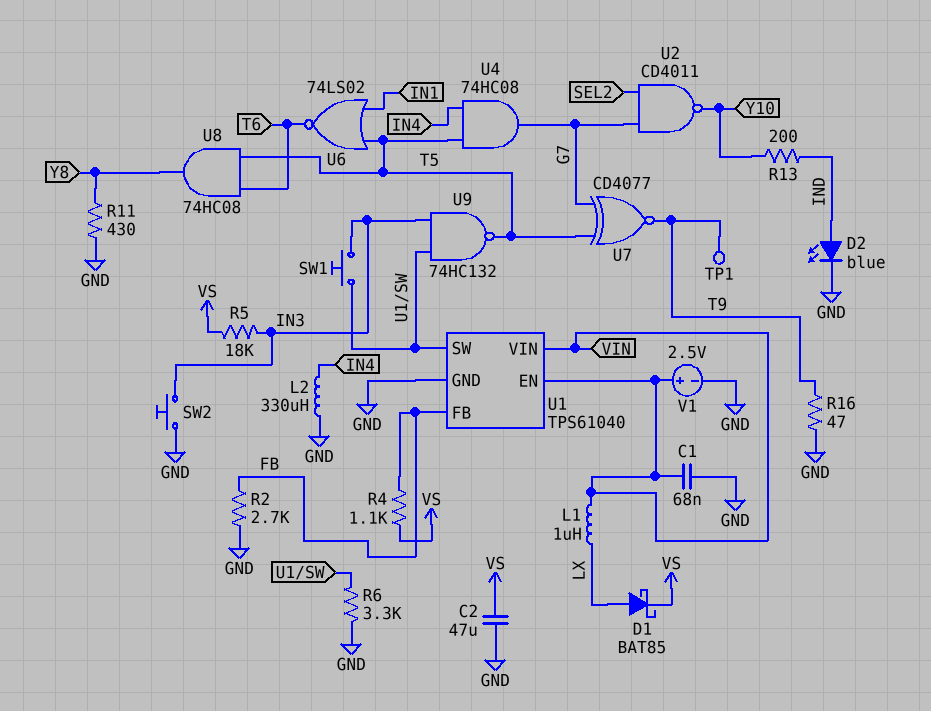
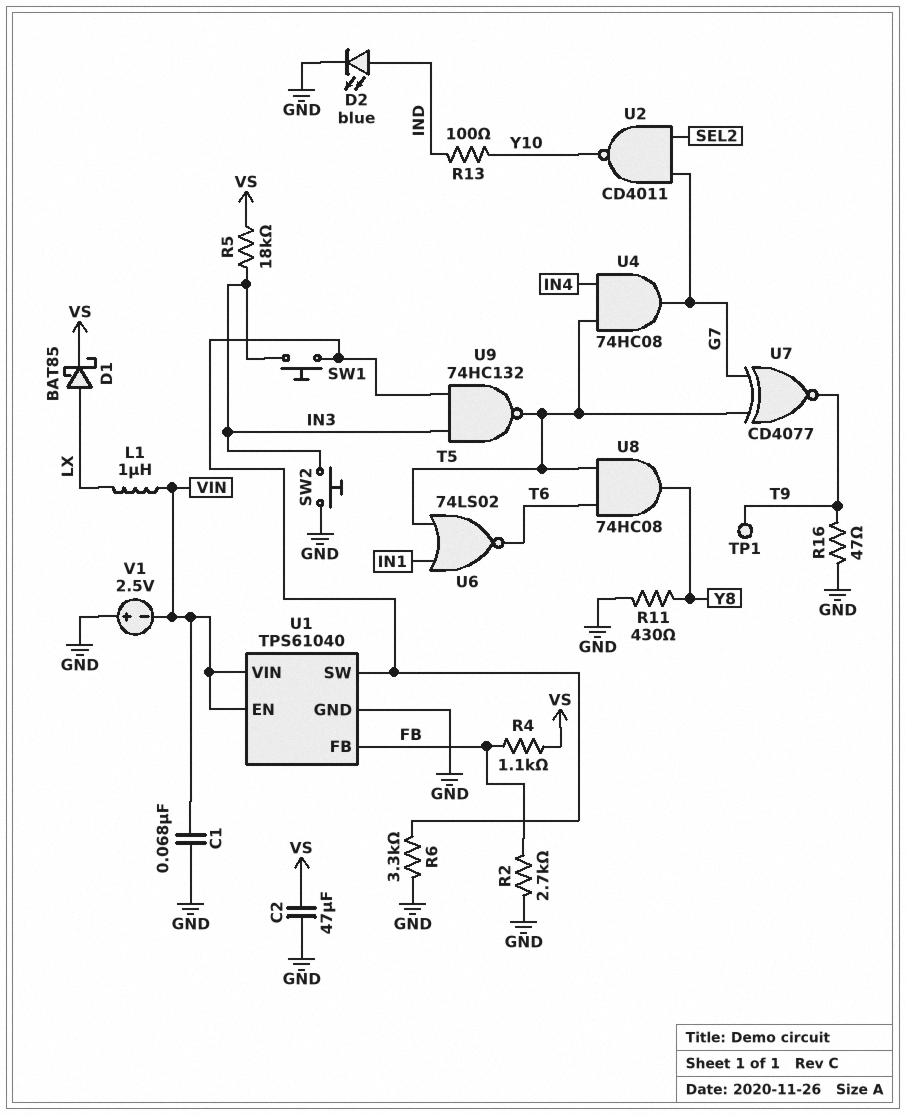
L2: 330uH (GND, IN4) -> none
R13: 200 (IND, Y10) -> 100 (IND, Y10)
V1: 2.5V (plus VIN, minus GND) -> 2.5V (plus GND, minus VIN)

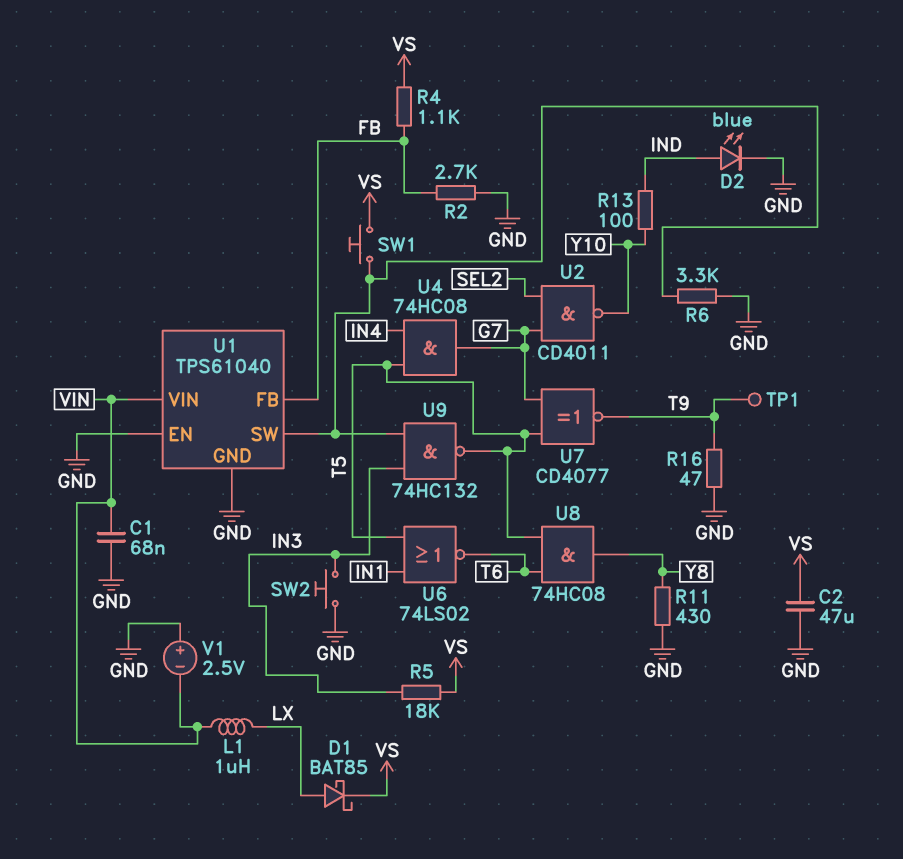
SW1: button (IN3, U1/SW) -> button (U1/SW, VS)
U1 pin EN: VIN -> GND

